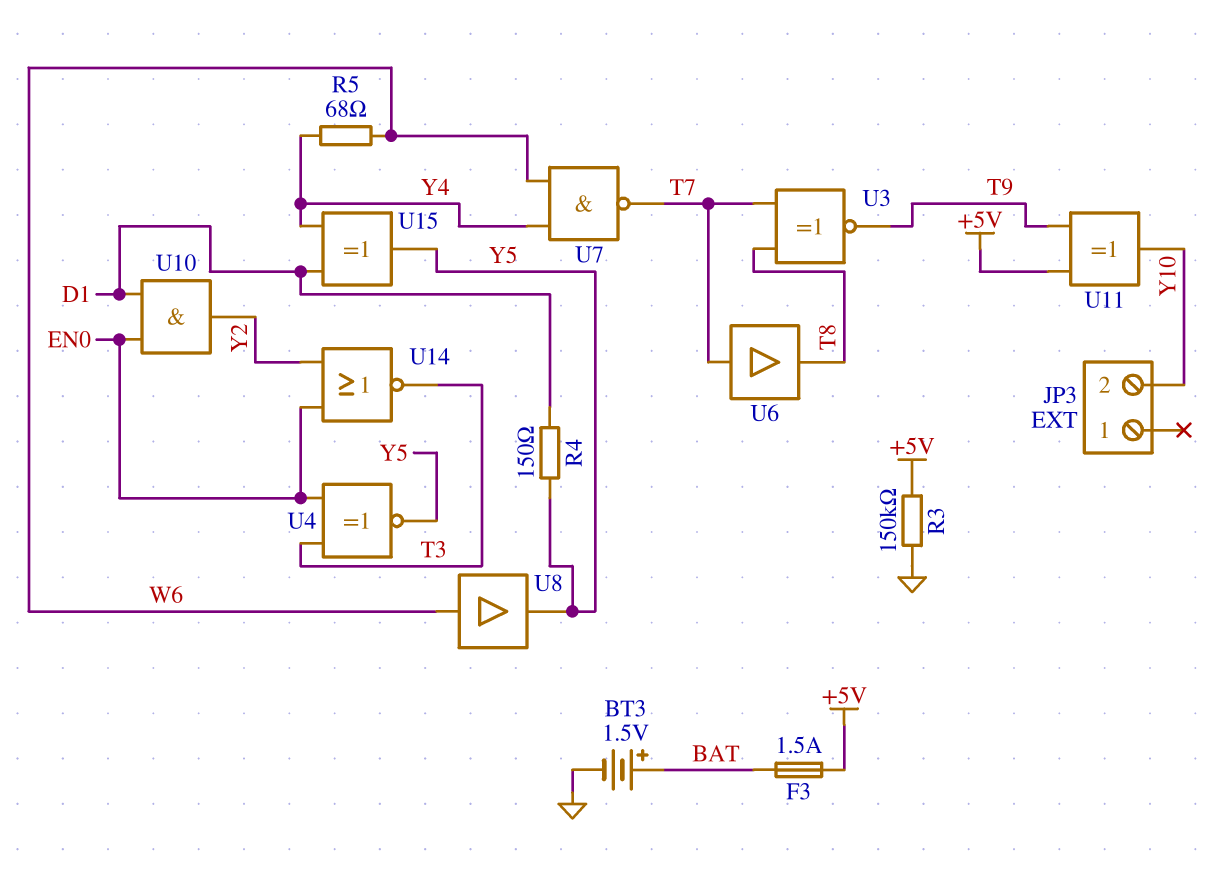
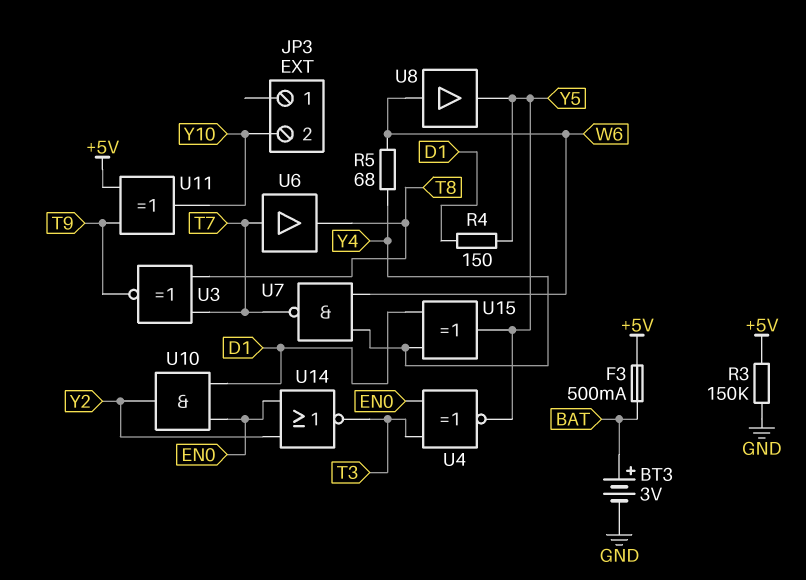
BT3: 1.5V (plus BAT, minus GND) -> 3V (plus BAT, minus GND)
F3: 1.5A (+5V, BAT) -> 500mA (+5V, BAT)

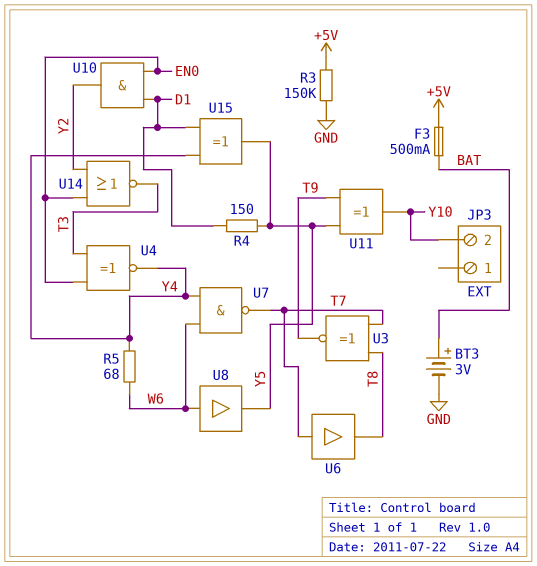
U4: XNOR (in EN0, in T3, out Y5) -> XNOR (in EN0, in T3, out Y4)
U11: XOR (in +5V, in T9, out Y10) -> XOR (in T9, in Y5, out Y10)

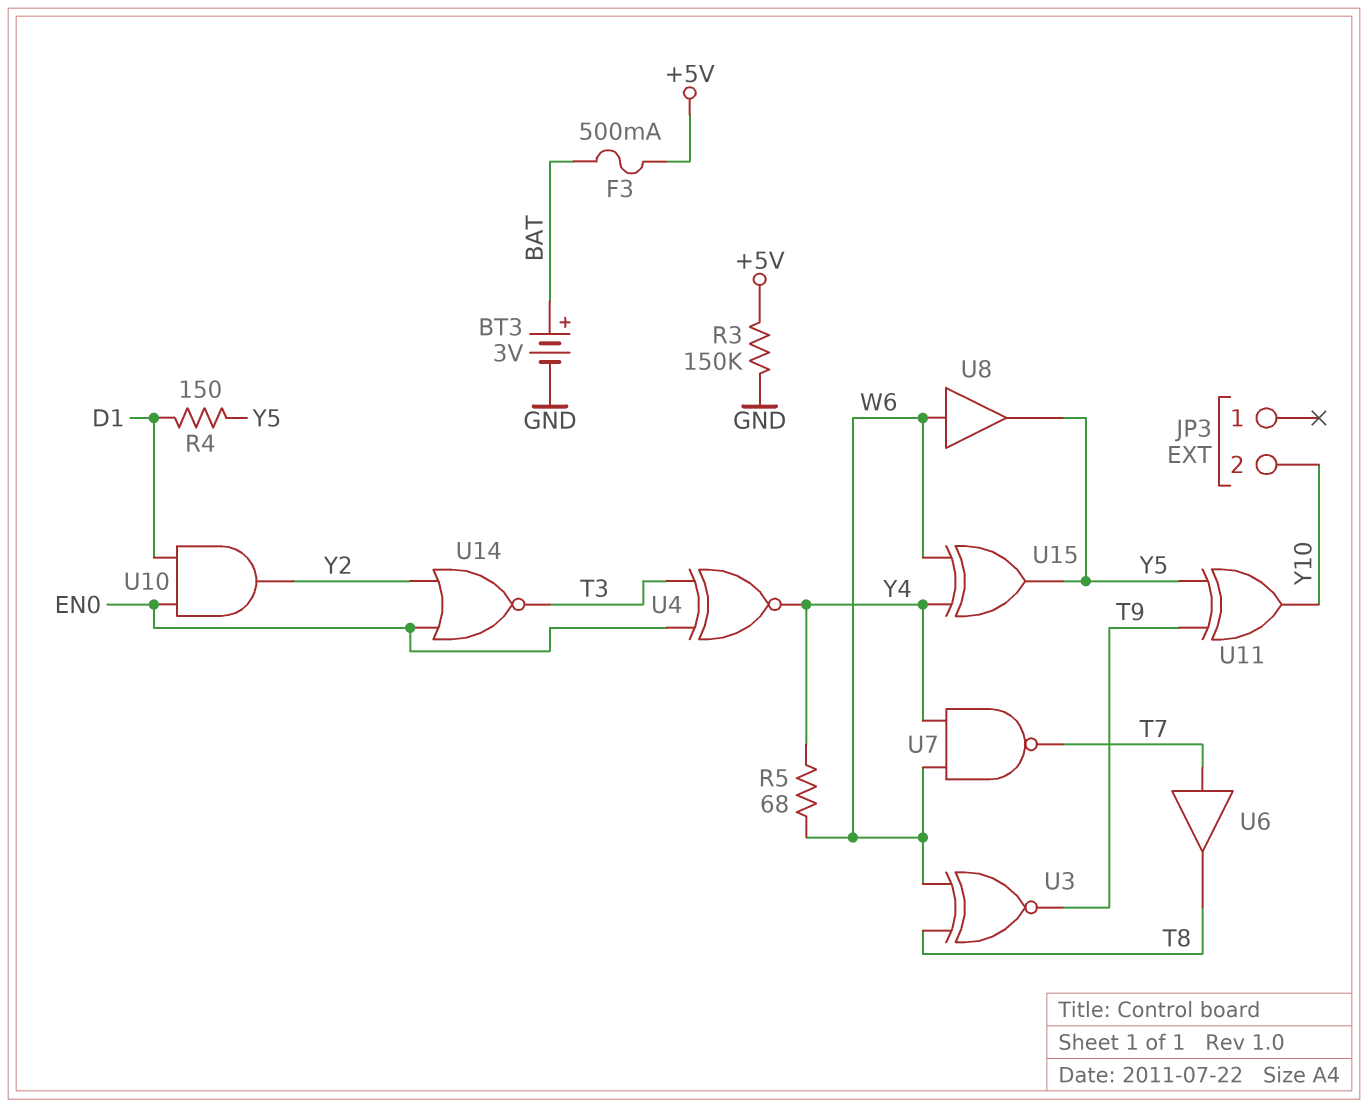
U3: XNOR (in T7, in T8, out T9) -> XNOR (in T8, in W6, out T9)
U15: XOR (in D1, in Y4, out Y5) -> XOR (in W6, in Y4, out Y5)

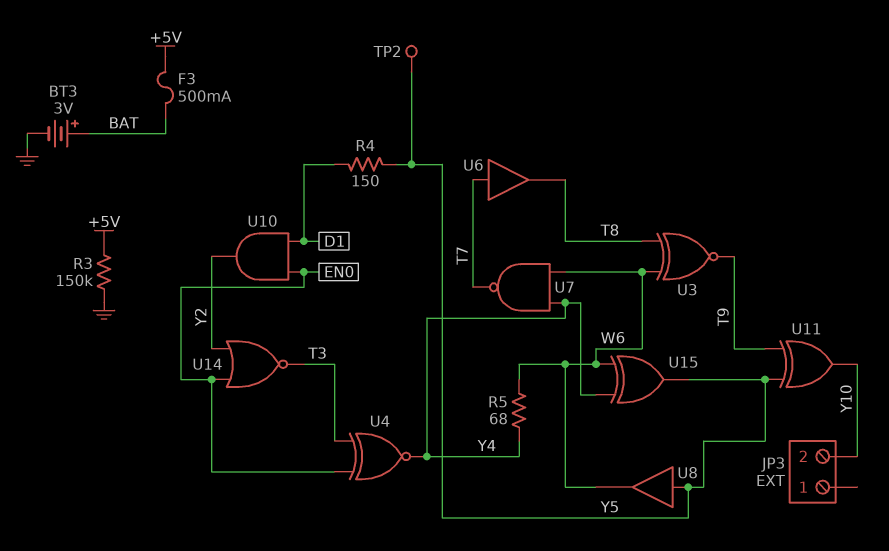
TP2: none -> test point (Y5)
U8: buffer (in W6, out Y5) -> buffer (in Y5, out W6)

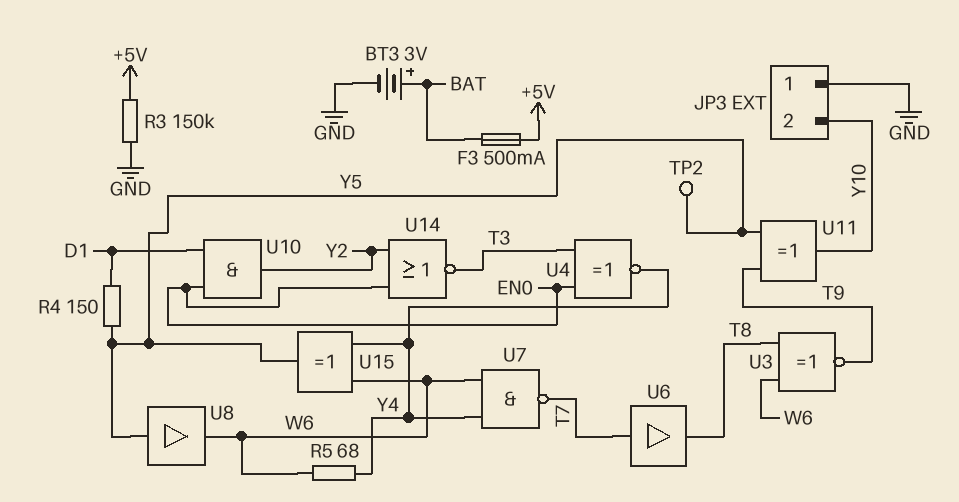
JP3 pin 1: none -> GND

